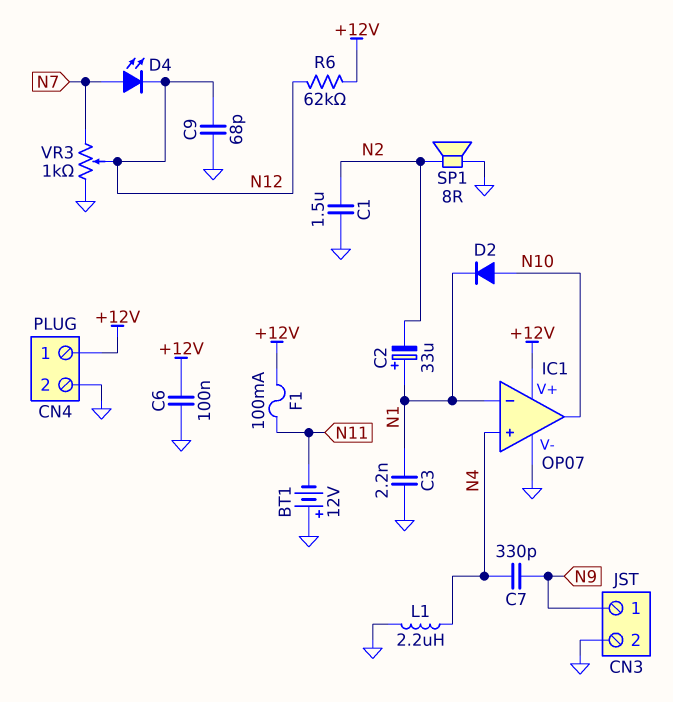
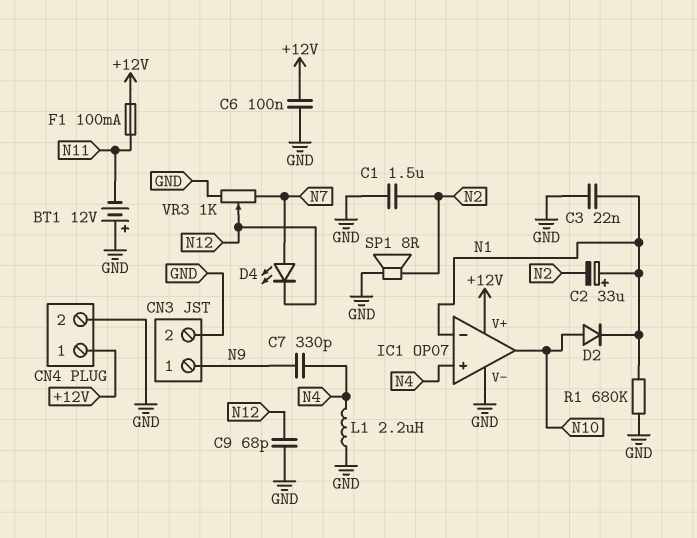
C3: 2.2nF (GND, N1) -> 22nF (GND, N1)
R1: none -> 680k (GND, N1)
R6: 62k (+12V, N12) -> none

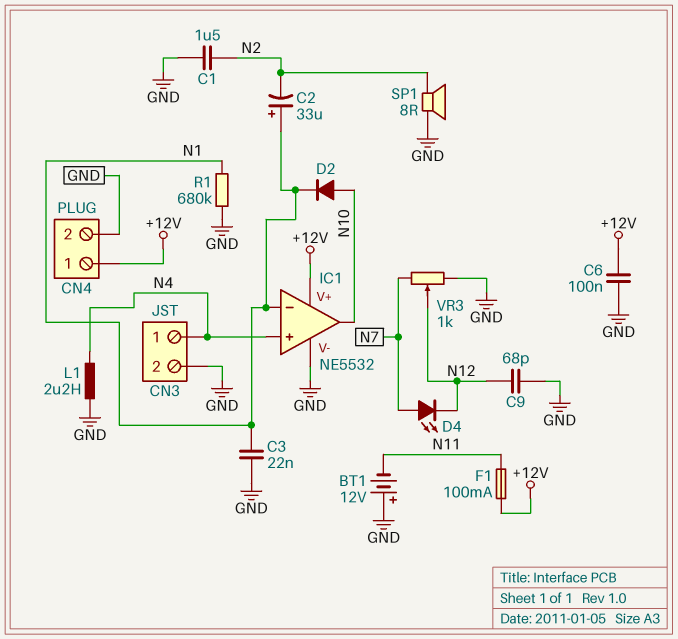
C7: 330pF (N4, N9) -> none
CN3 pin 1: N9 -> N4
IC1: OP07 -> NE5532

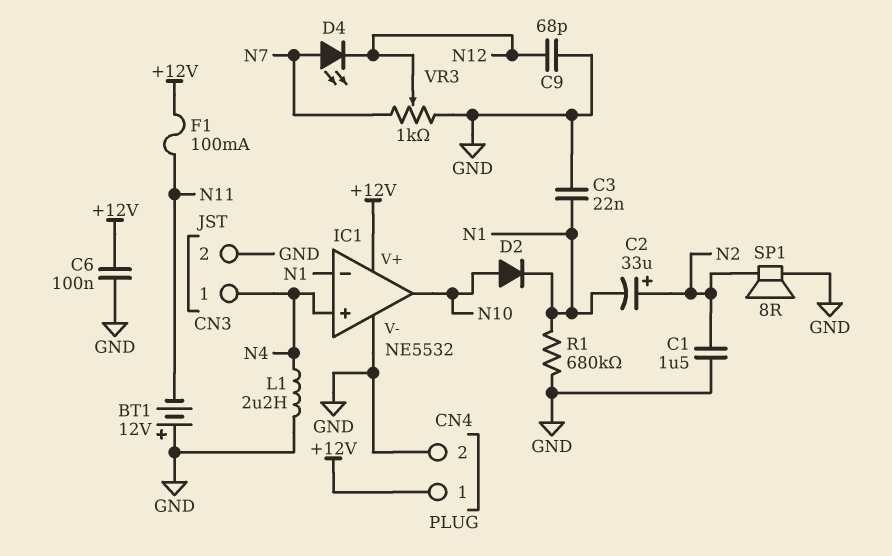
C2: 33uF (plus N1, minus N2) -> 33uF (plus N2, minus N1)

